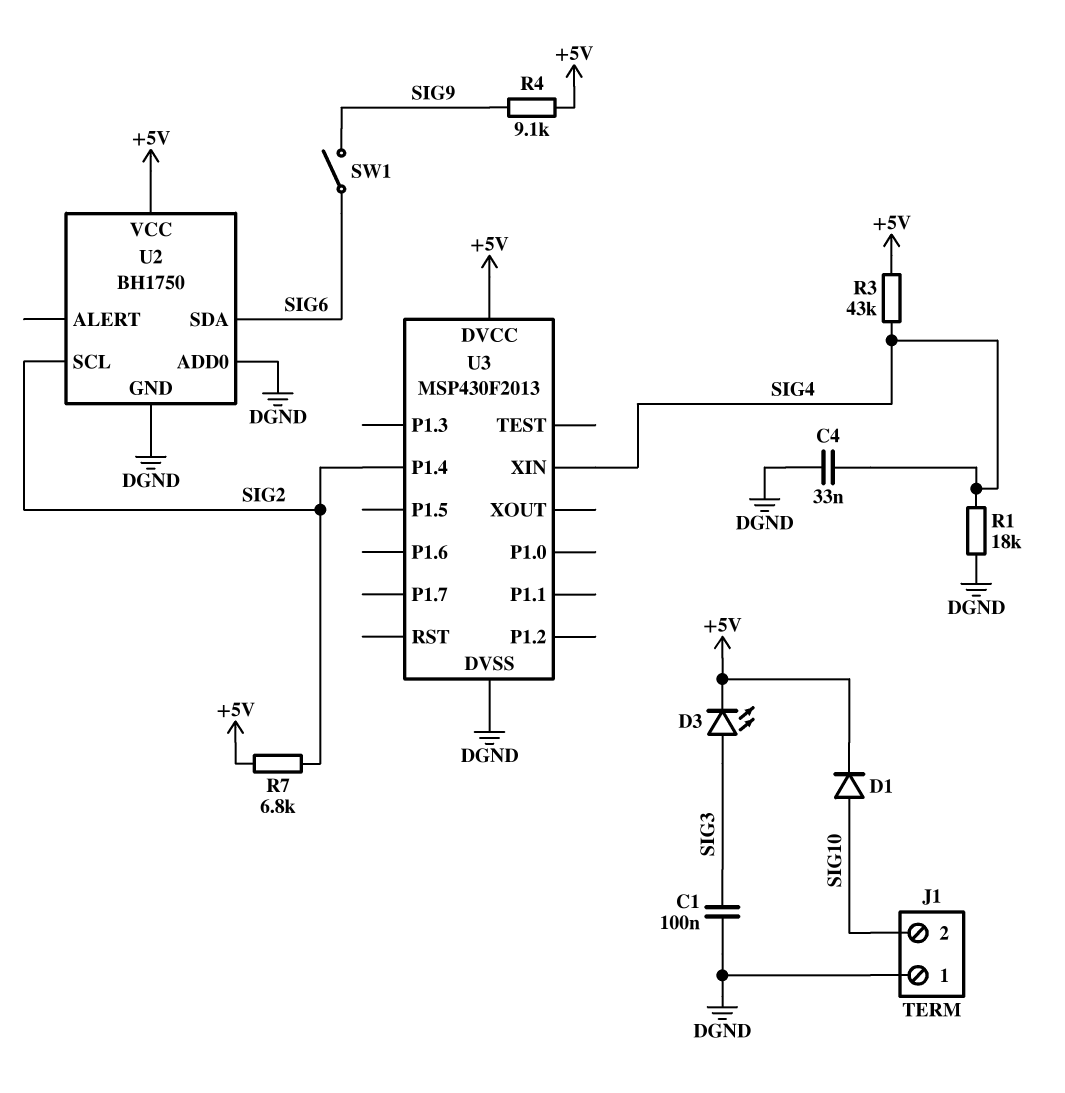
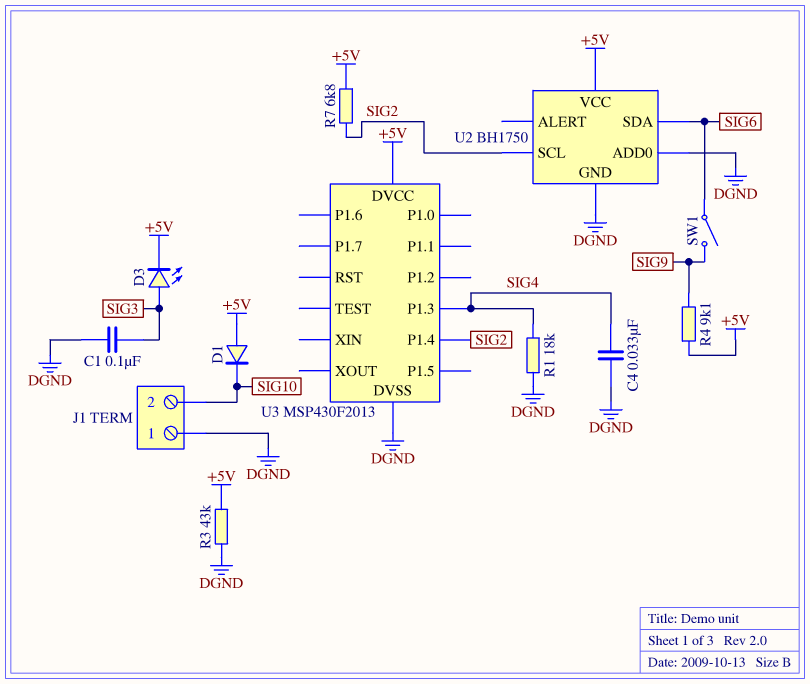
D1: diode (A SIG10, K +5V) -> diode (A +5V, K SIG10)
R3: 43k (+5V, SIG4) -> 43k (+5V, DGND)
U3 pin P1.3: none -> SIG4
U3 pin XIN: SIG4 -> none

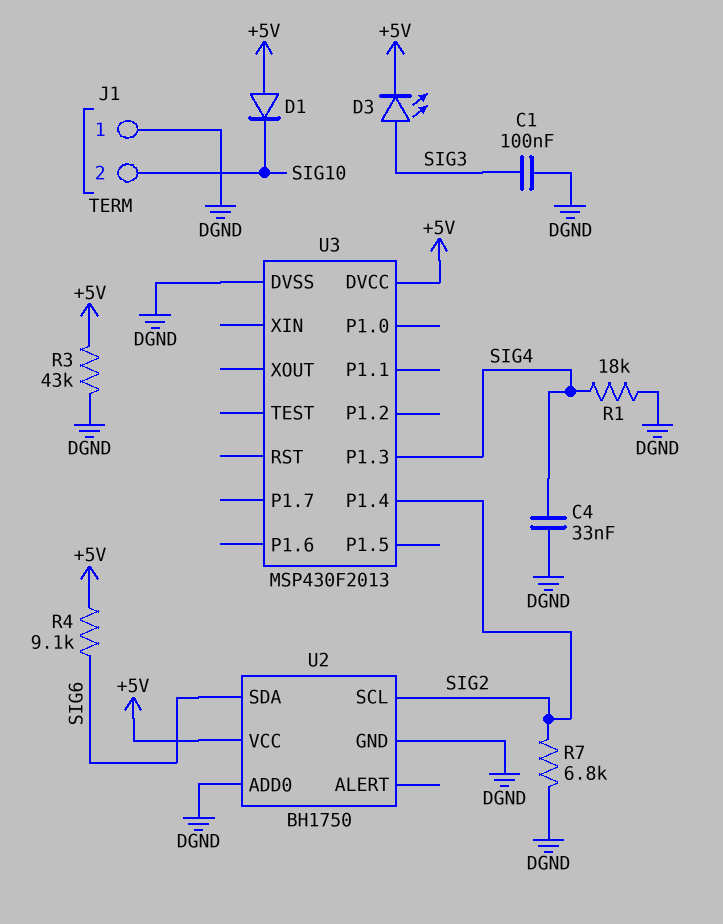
R4: 9.1k (+5V, SIG9) -> 9.1k (+5V, SIG6)
R7: 6.8k (+5V, SIG2) -> 6.8k (DGND, SIG2)
SW1: switch (SIG6, SIG9) -> none

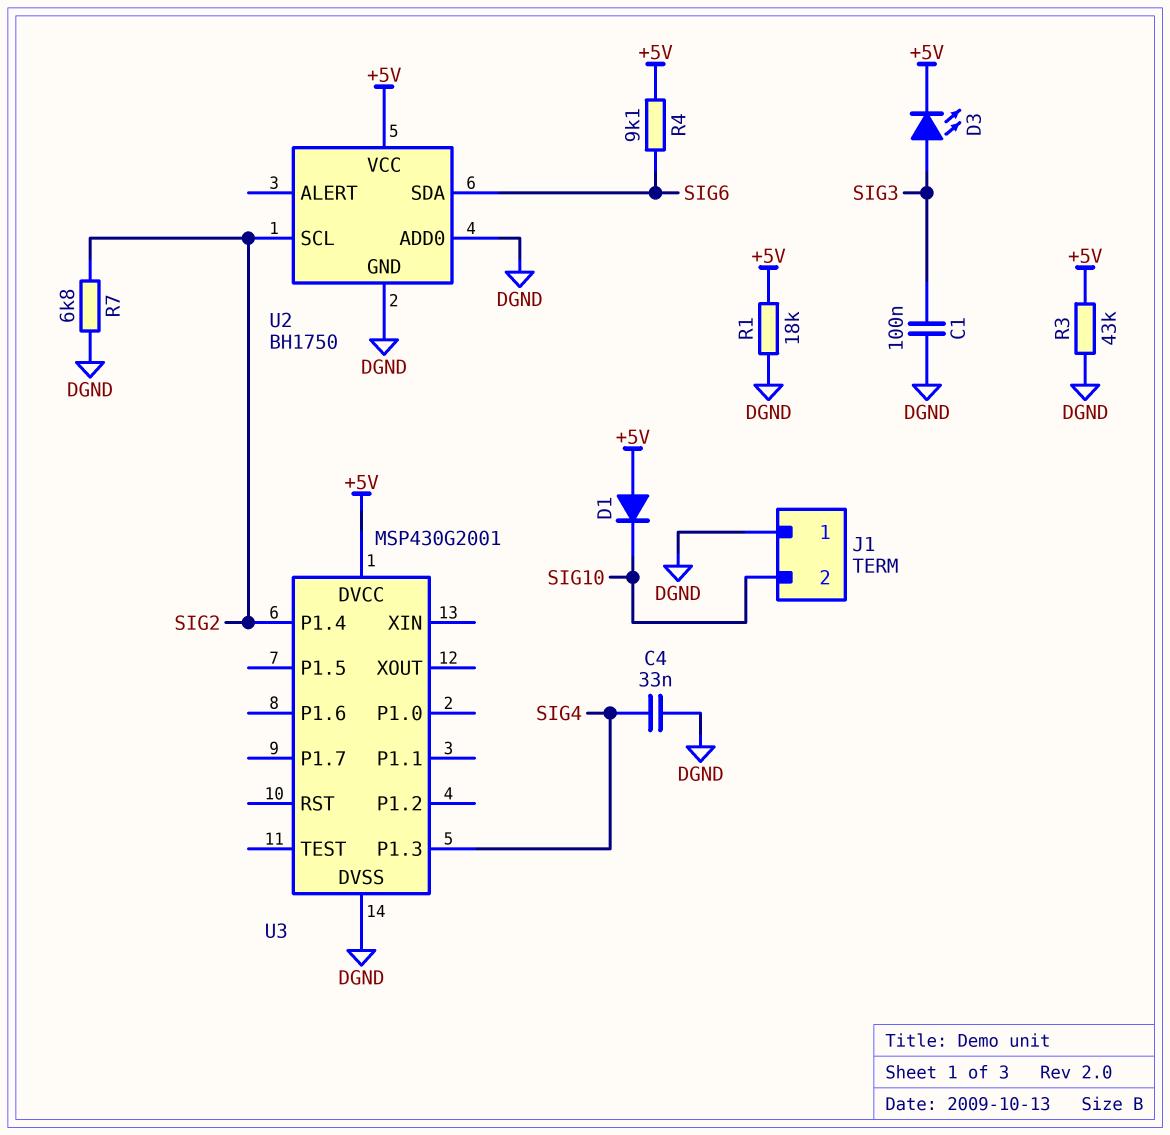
R1: 18k (DGND, SIG4) -> 18k (+5V, DGND)
U3: MSP430F2013 -> MSP430G2001

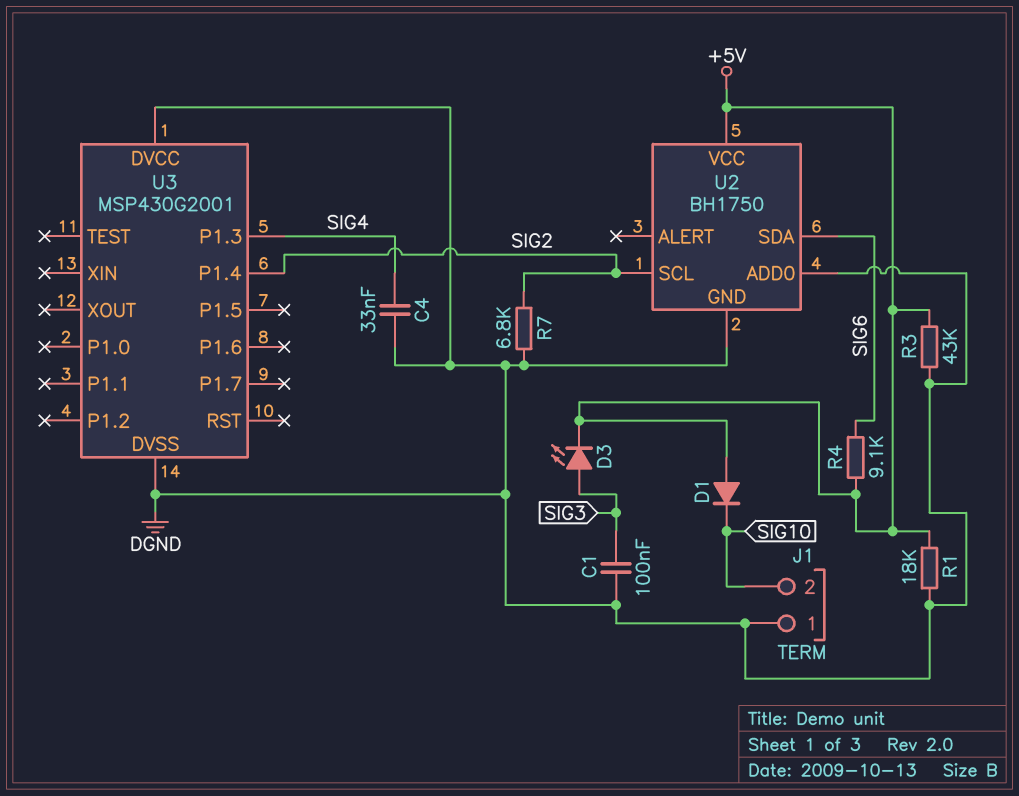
U3 pin DVCC: +5V -> DGND

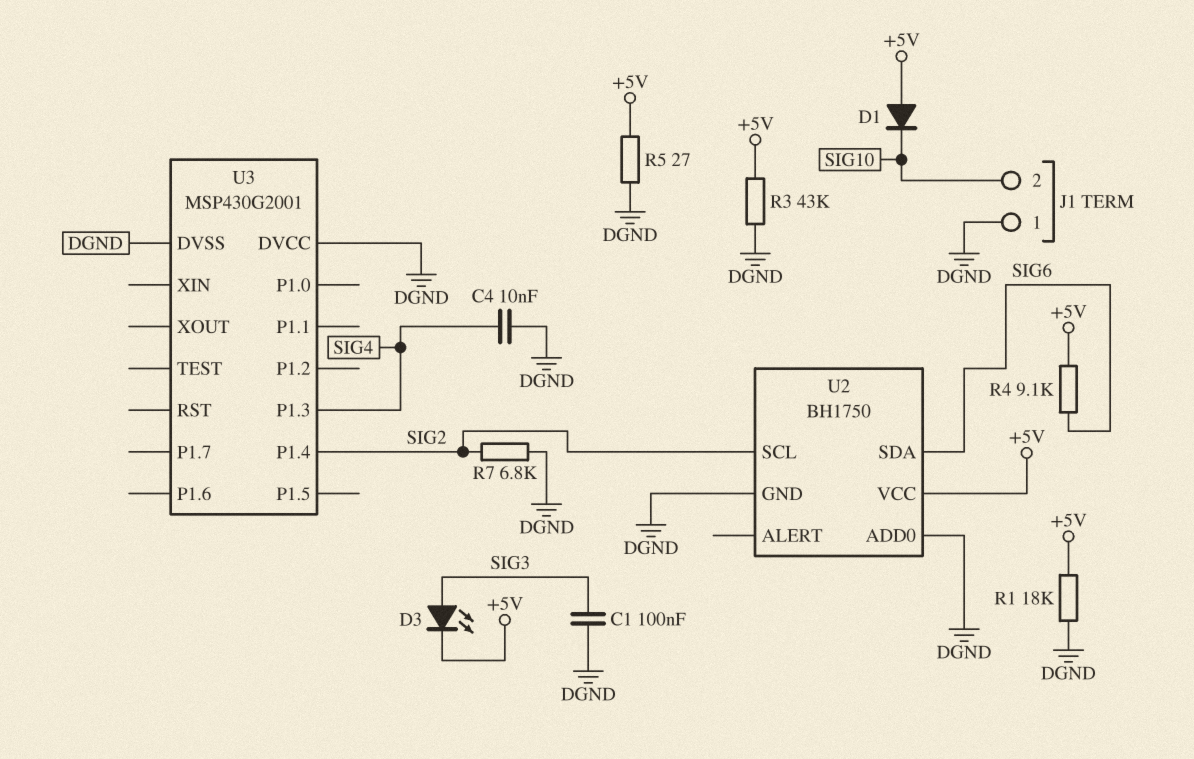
C4: 33nF (DGND, SIG4) -> 10nF (DGND, SIG4)
R5: none -> 27 (+5V, DGND)

